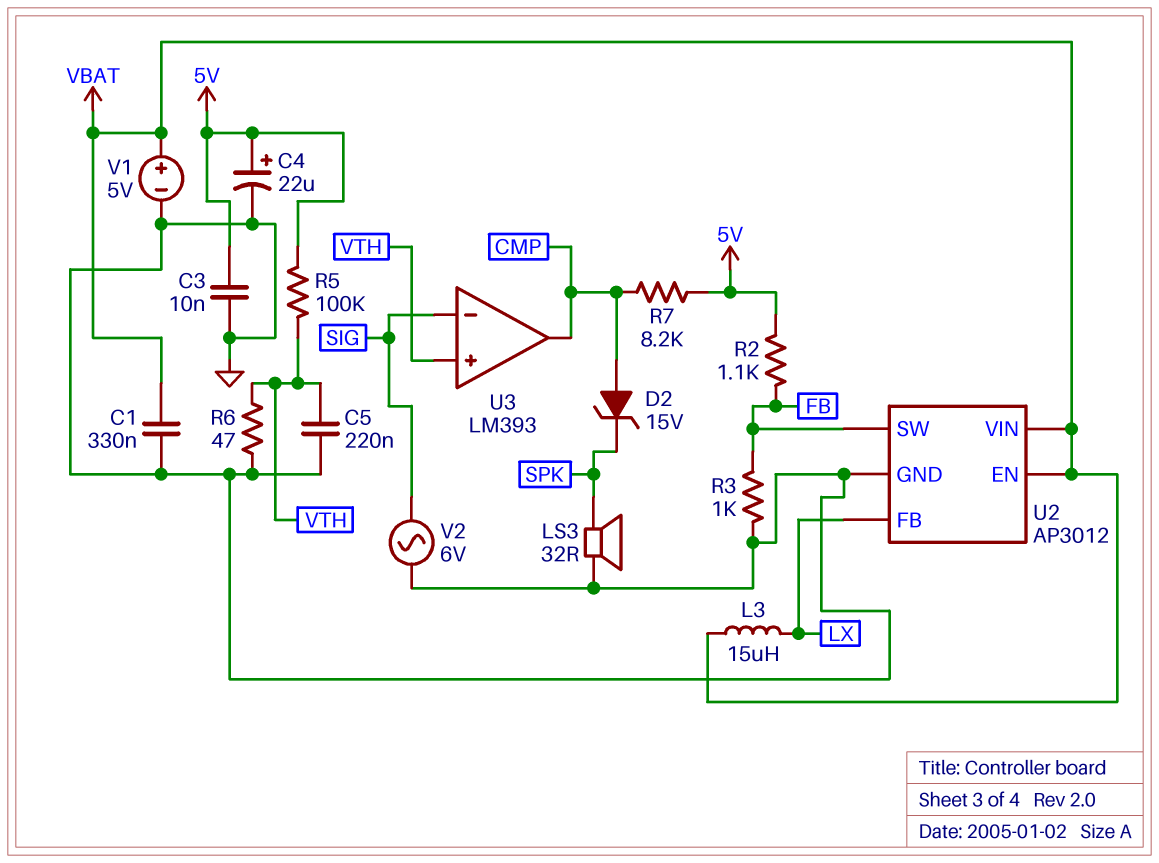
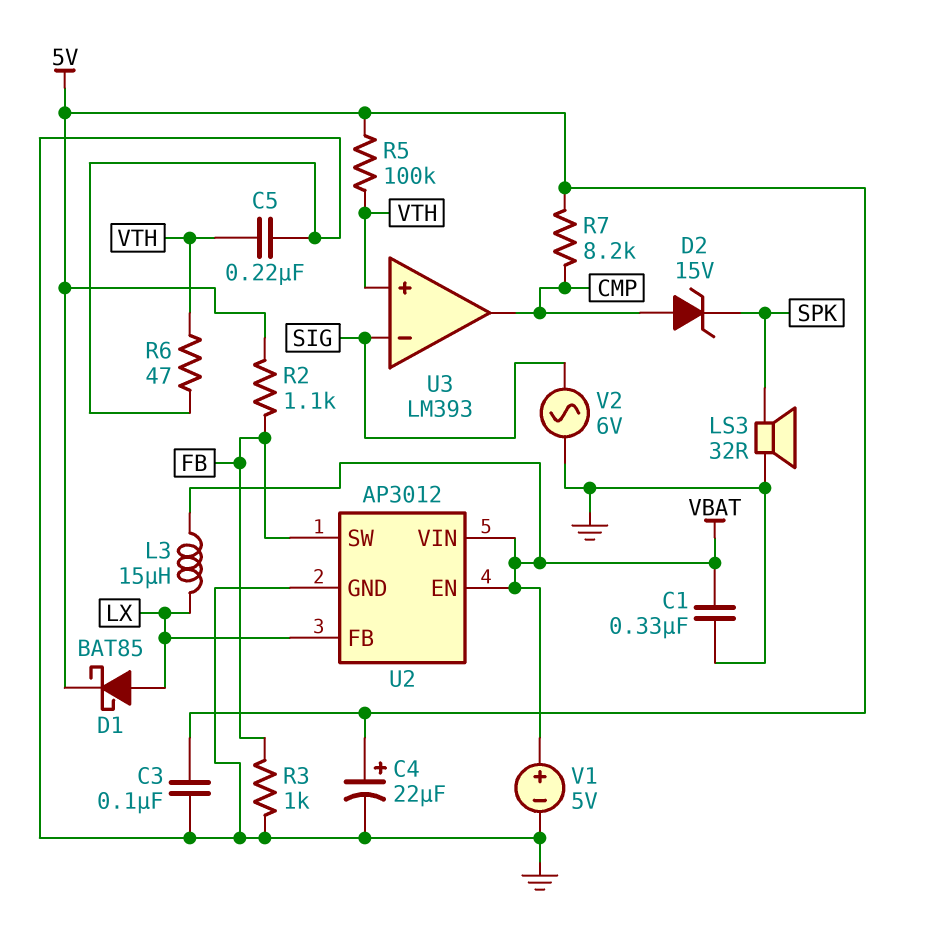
C3: 10nF (5V, GND) -> 100nF (5V, GND)
D1: none -> schottky BAT85 (A LX, K 5V)

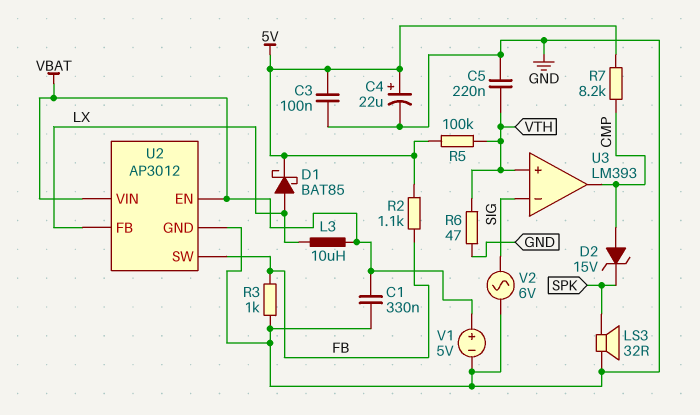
L3: 15uH (LX, VBAT) -> 10uH (LX, VBAT)

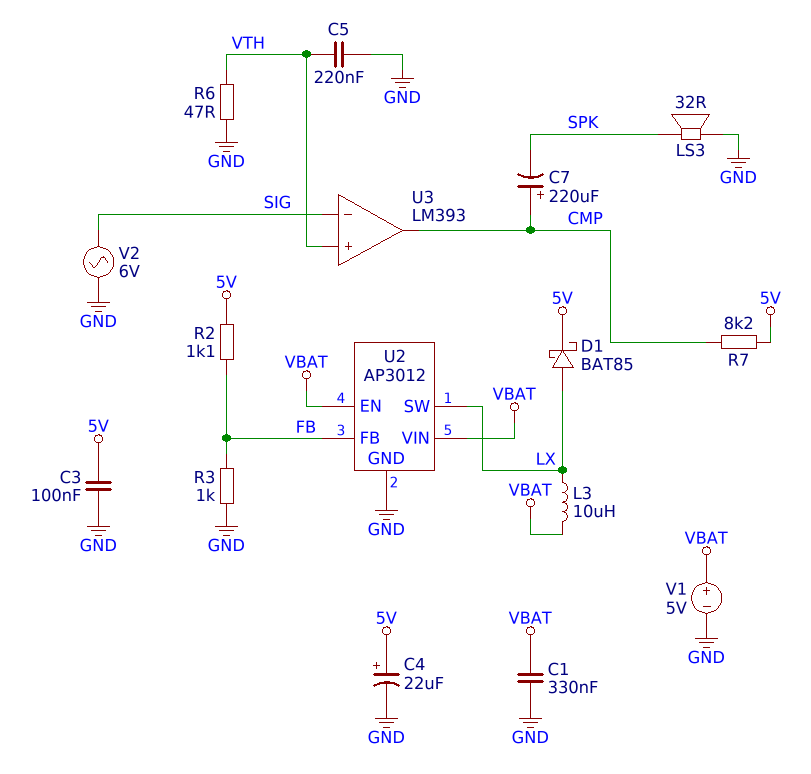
C7: none -> 220uF (plus CMP, minus SPK)
D2: zener 15V (A CMP, K SPK) -> none
R5: 100k (5V, VTH) -> none
U2 pin FB: LX -> FB
U2 pin SW: FB -> LX

